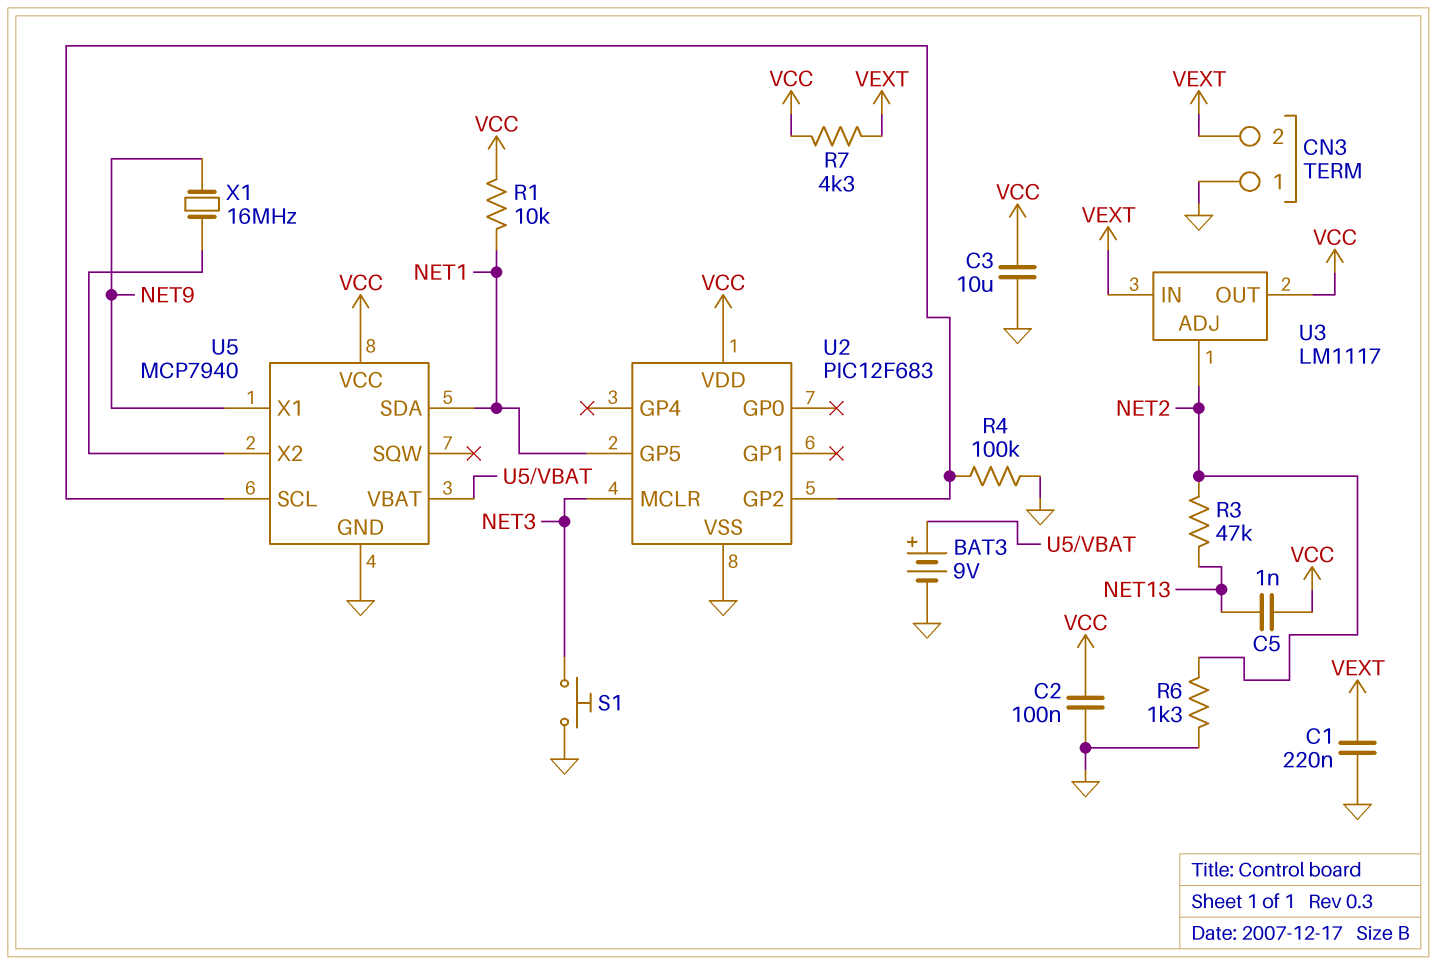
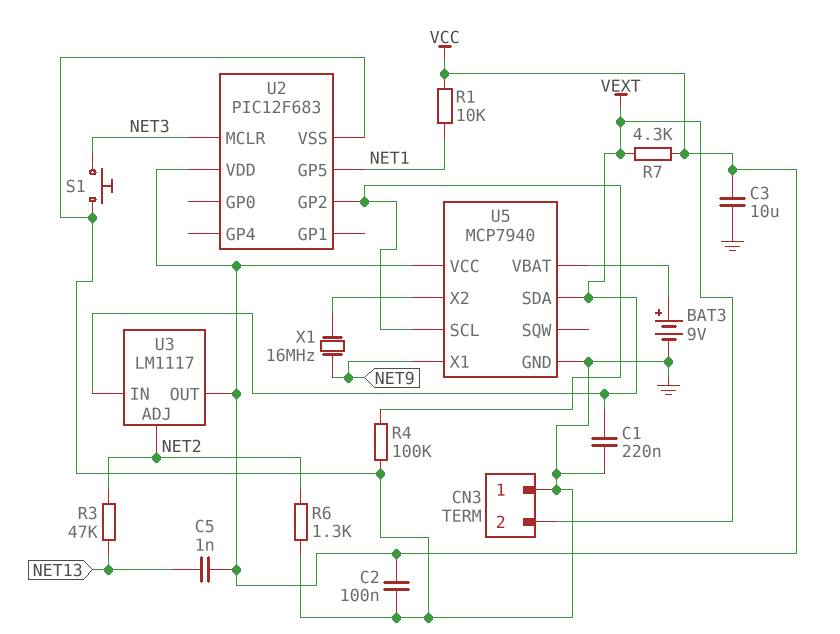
U5 pin SDA: NET1 -> VEXT

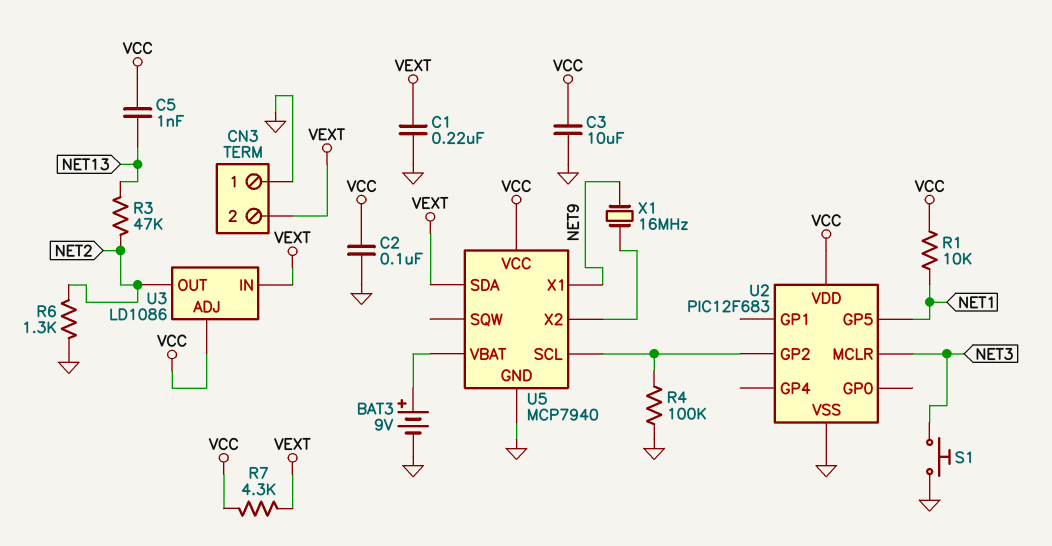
U3: LM1117 -> LD1086
U3 pin ADJ: NET2 -> VCC
U3 pin OUT: VCC -> NET2

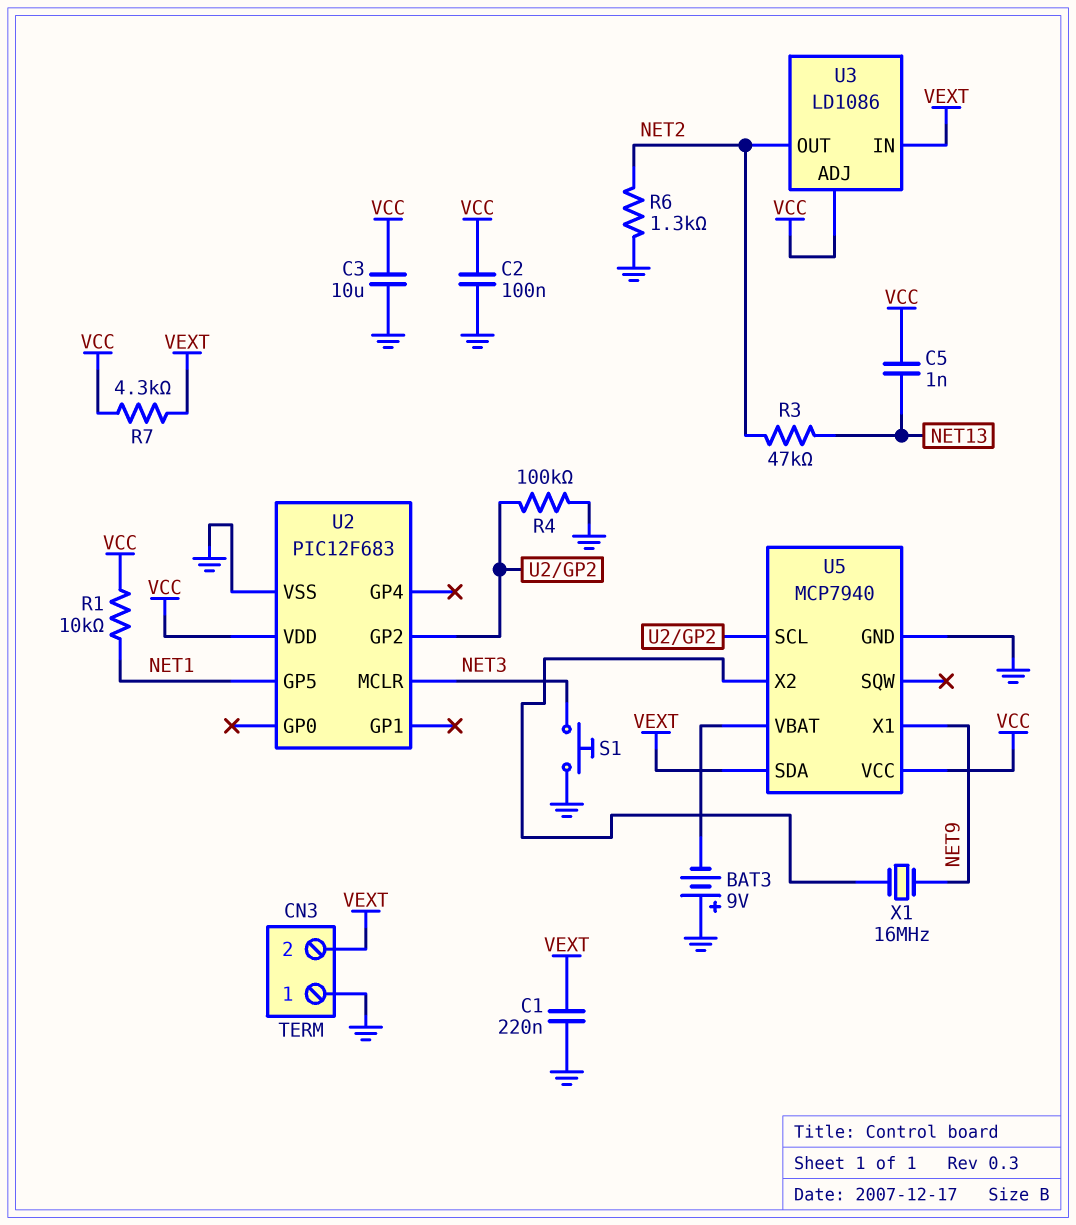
BAT3: 9V (plus U5/VBAT, minus GND) -> 9V (plus GND, minus U5/VBAT)

